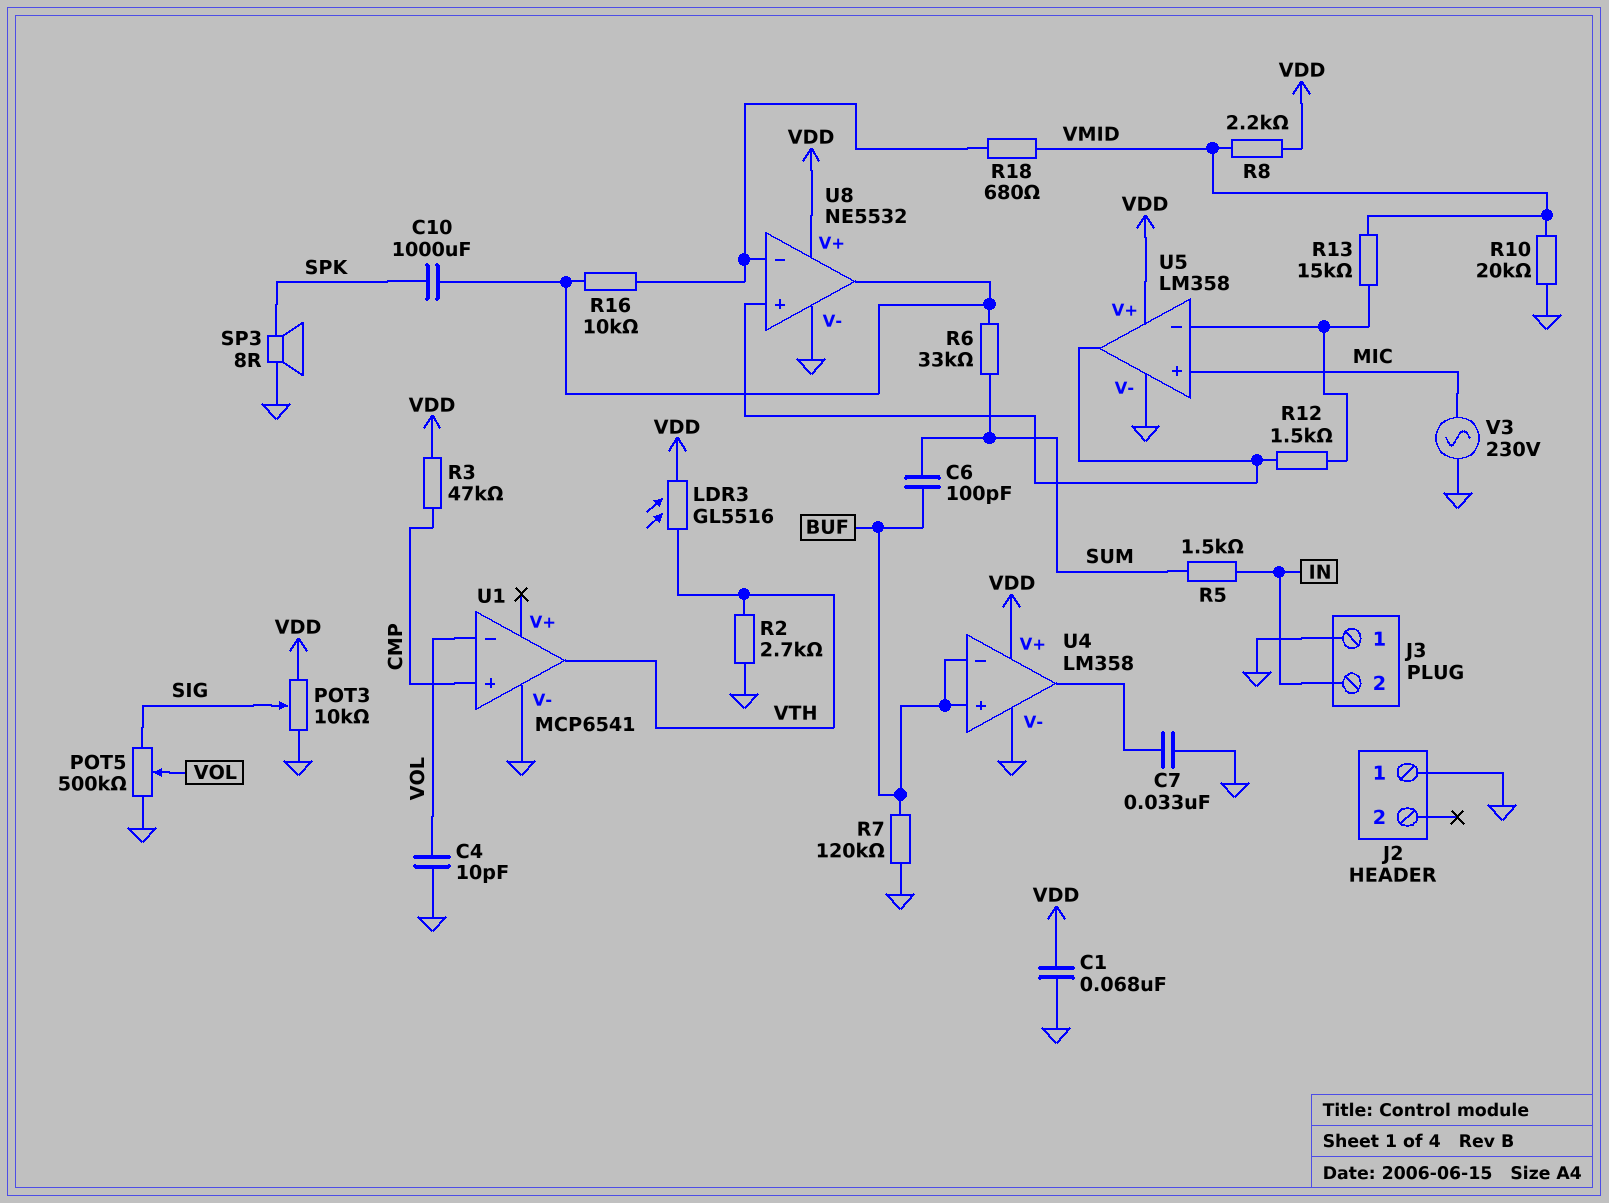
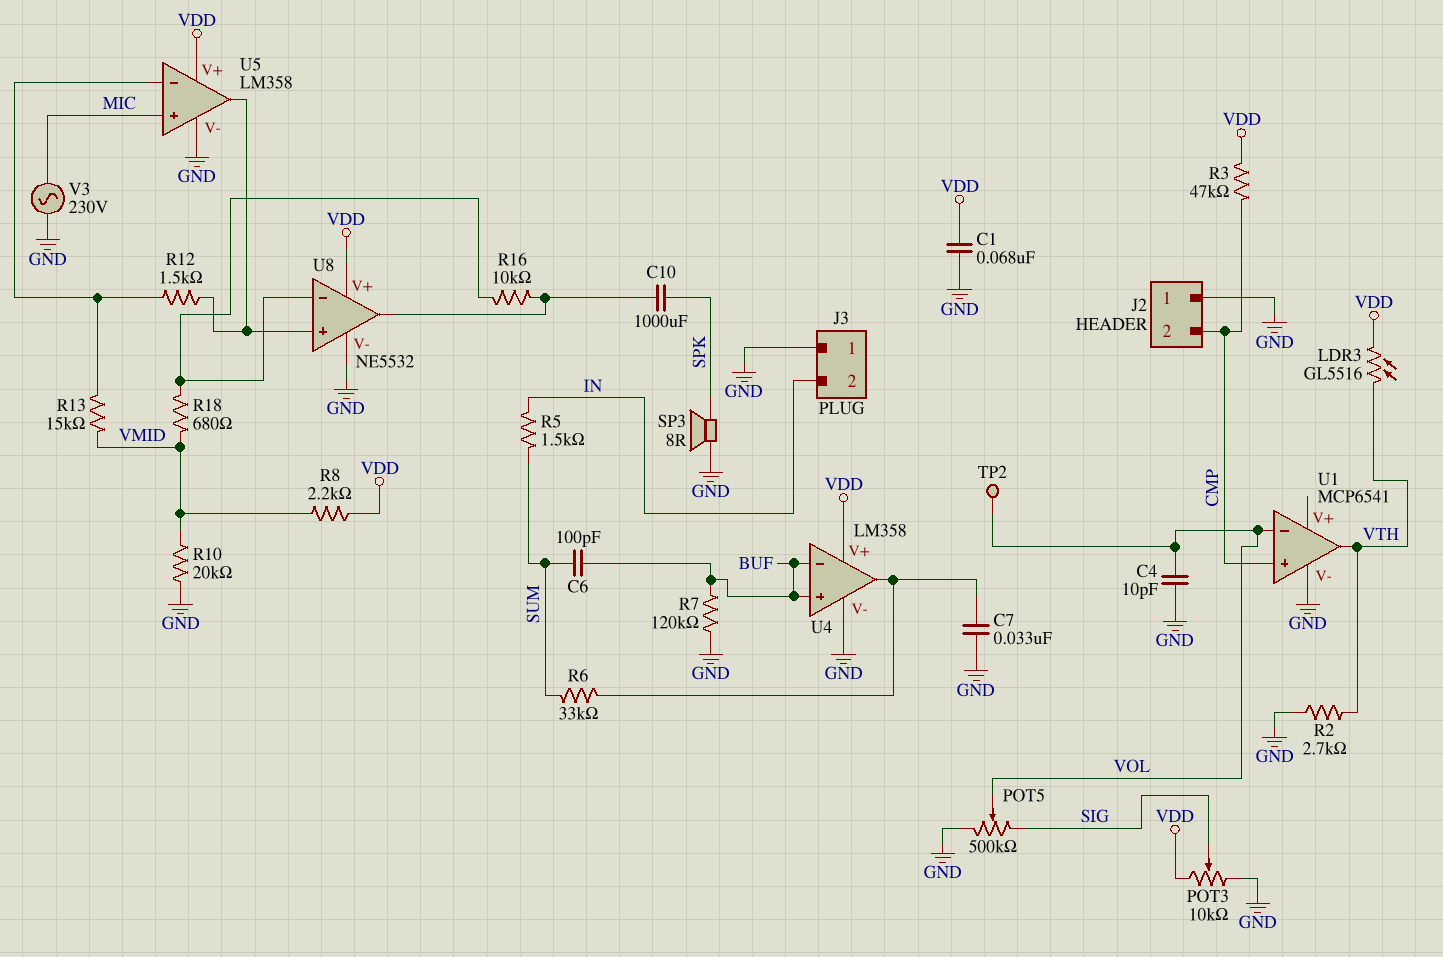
J2 pin 2: none -> CMP
R6: 33k (SUM, U8/out) -> 33k (SUM, U4/out)
TP2: none -> test point (VOL)

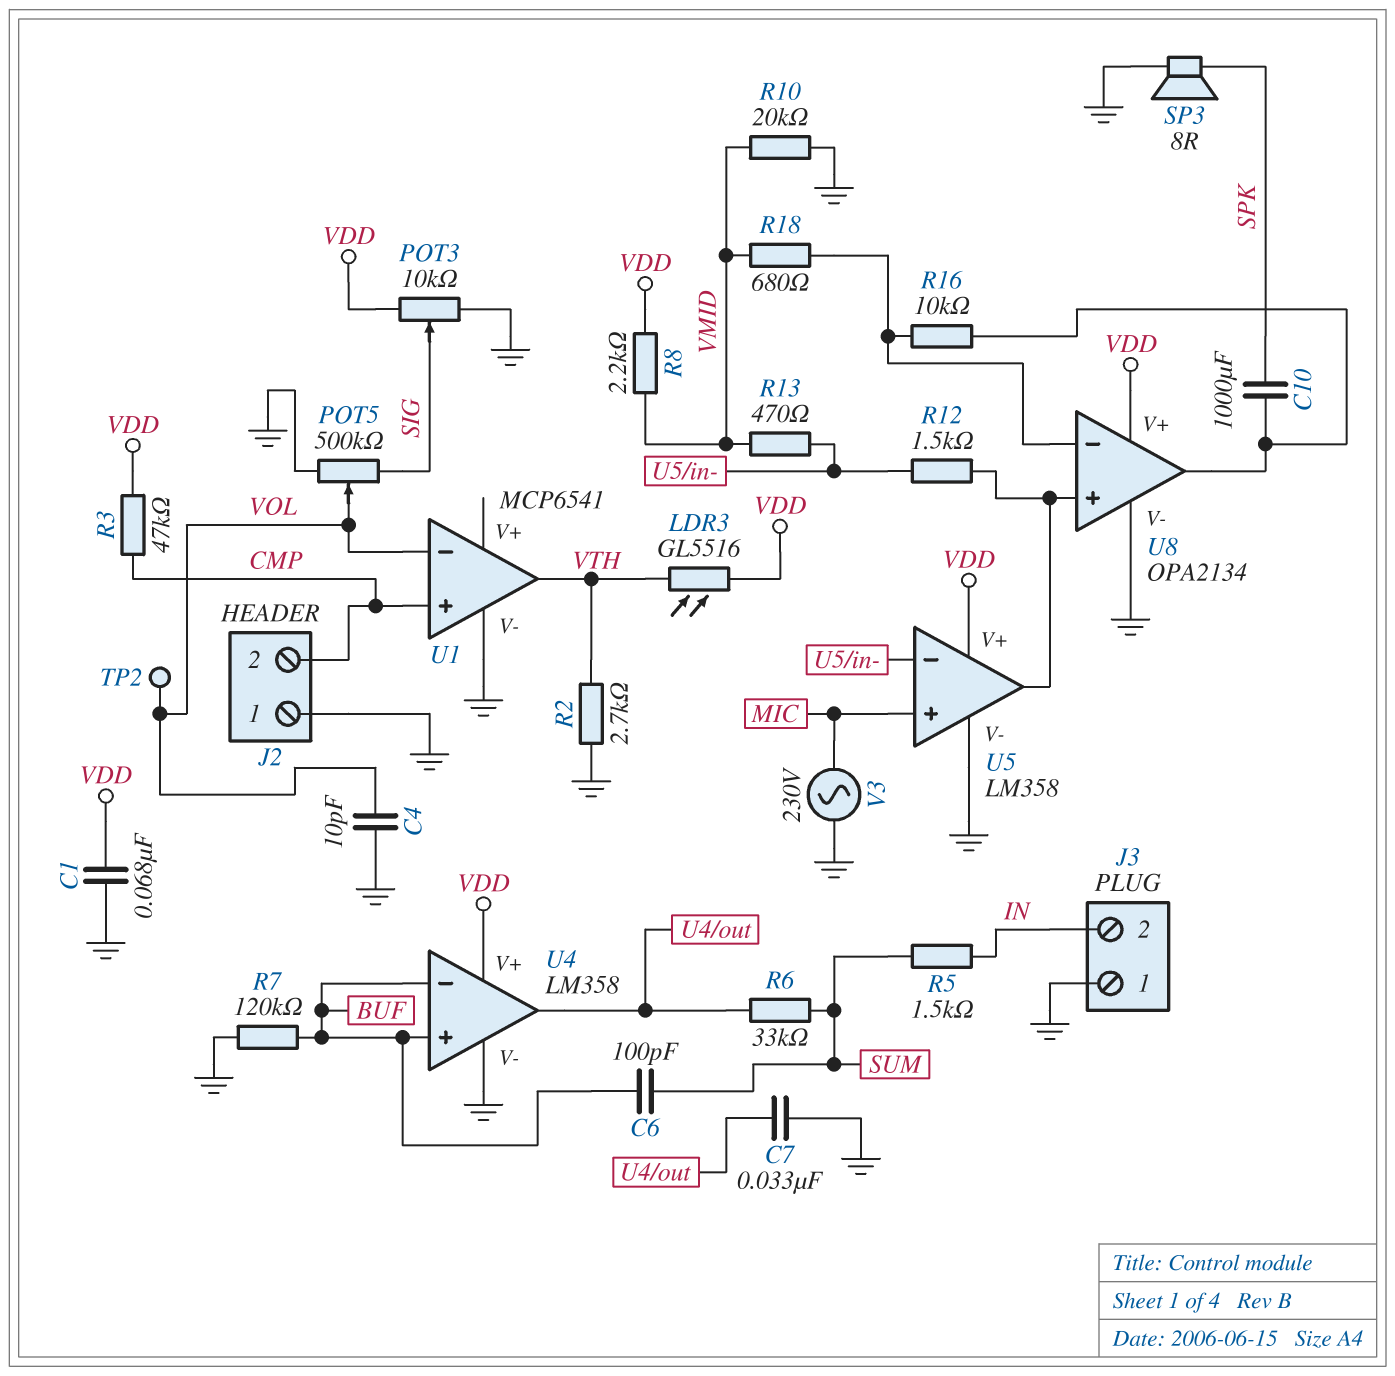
R13: 15k (U5/in-, VMID) -> 470 (U5/in-, VMID)
U8: NE5532 -> OPA2134

